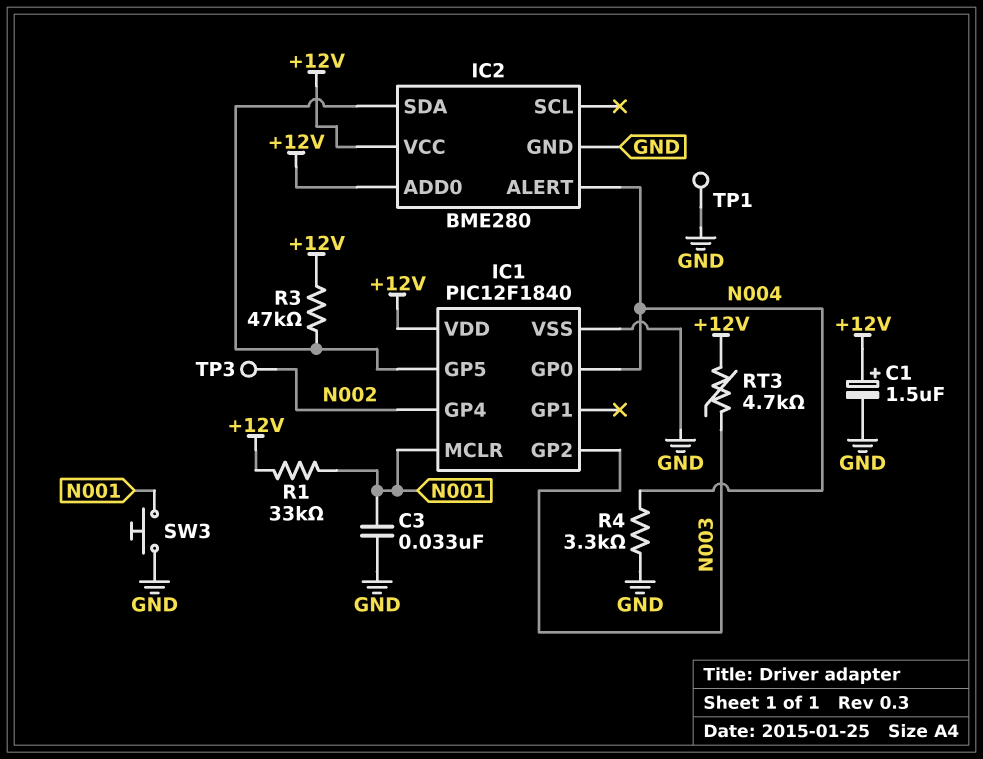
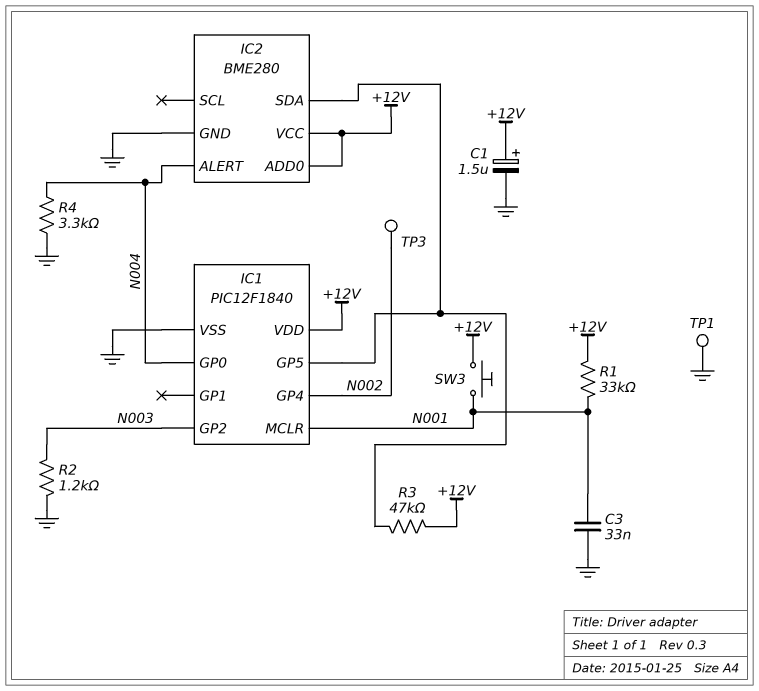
R2: none -> 1.2k (GND, N003)
RT3: 4.7k (+12V, N003) -> none
SW3: button (GND, N001) -> button (+12V, N001)

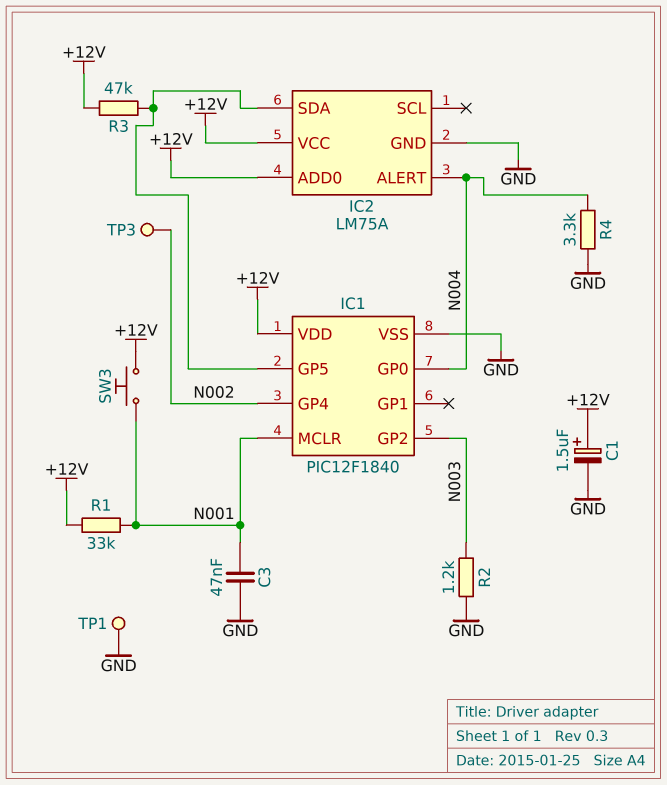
C3: 33nF (GND, N001) -> 47nF (GND, N001)
IC2: BME280 -> LM75A

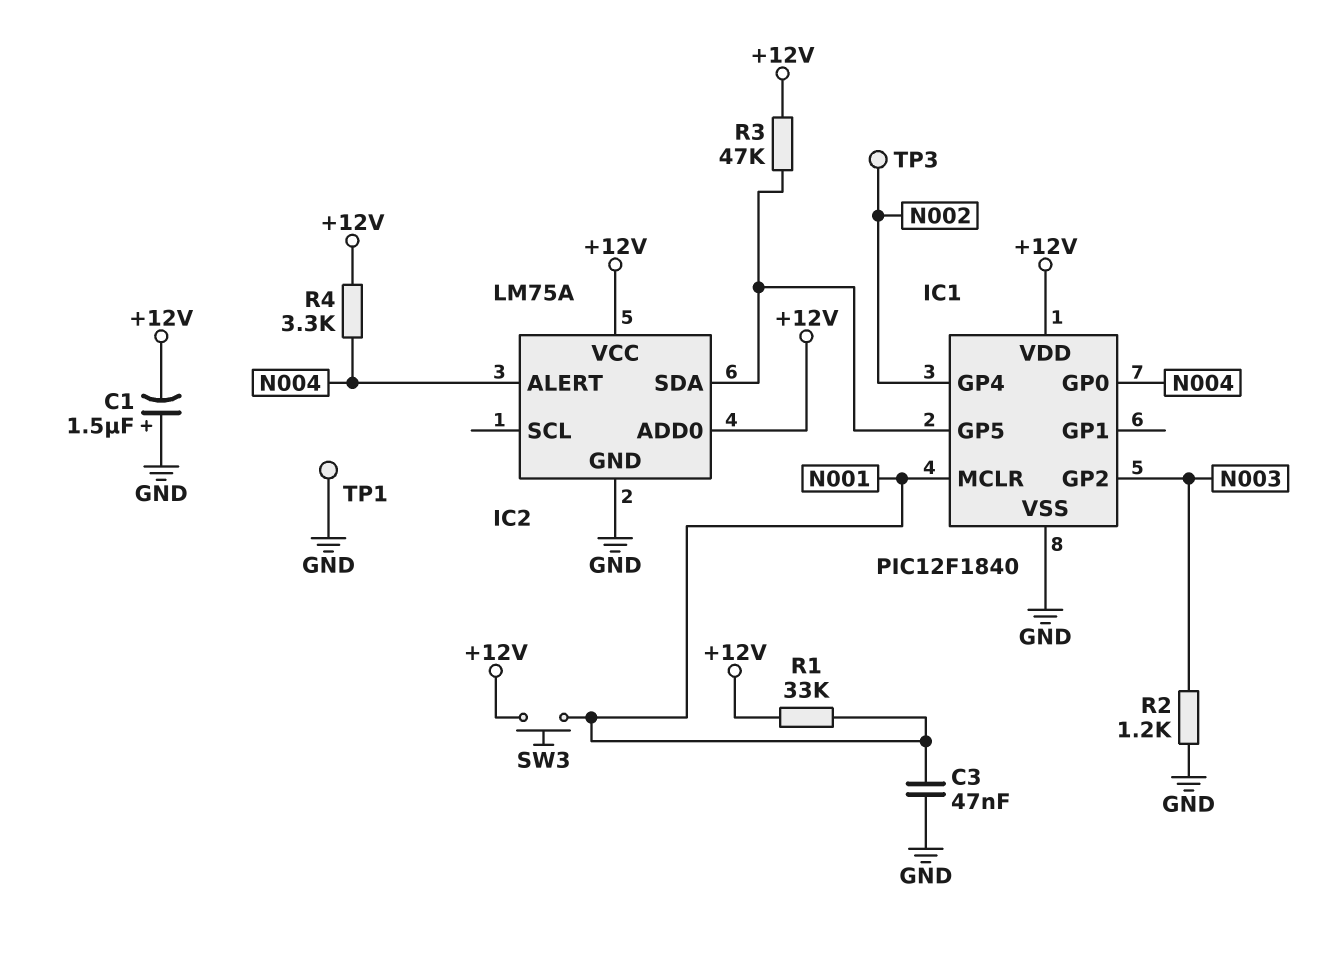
C1: 1.5uF (plus +12V, minus GND) -> 1.5uF (plus GND, minus +12V)
R4: 3.3k (GND, N004) -> 3.3k (+12V, N004)

